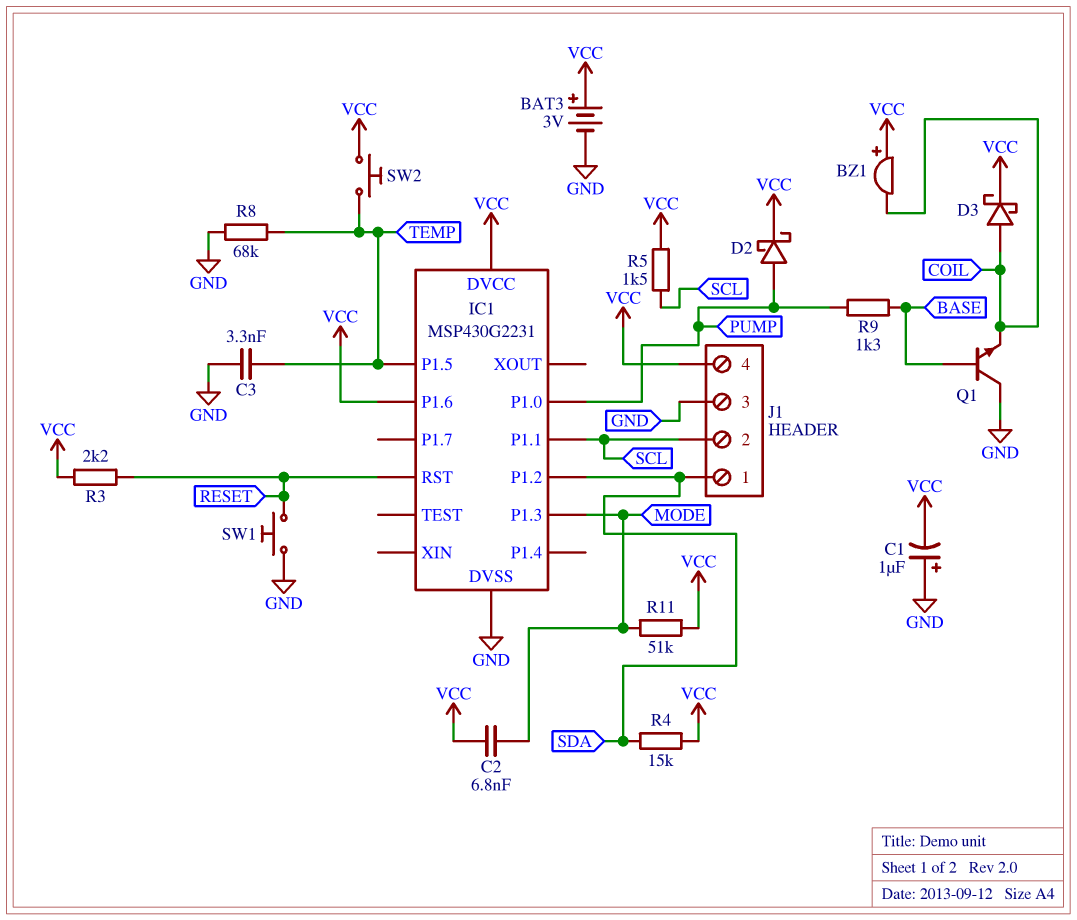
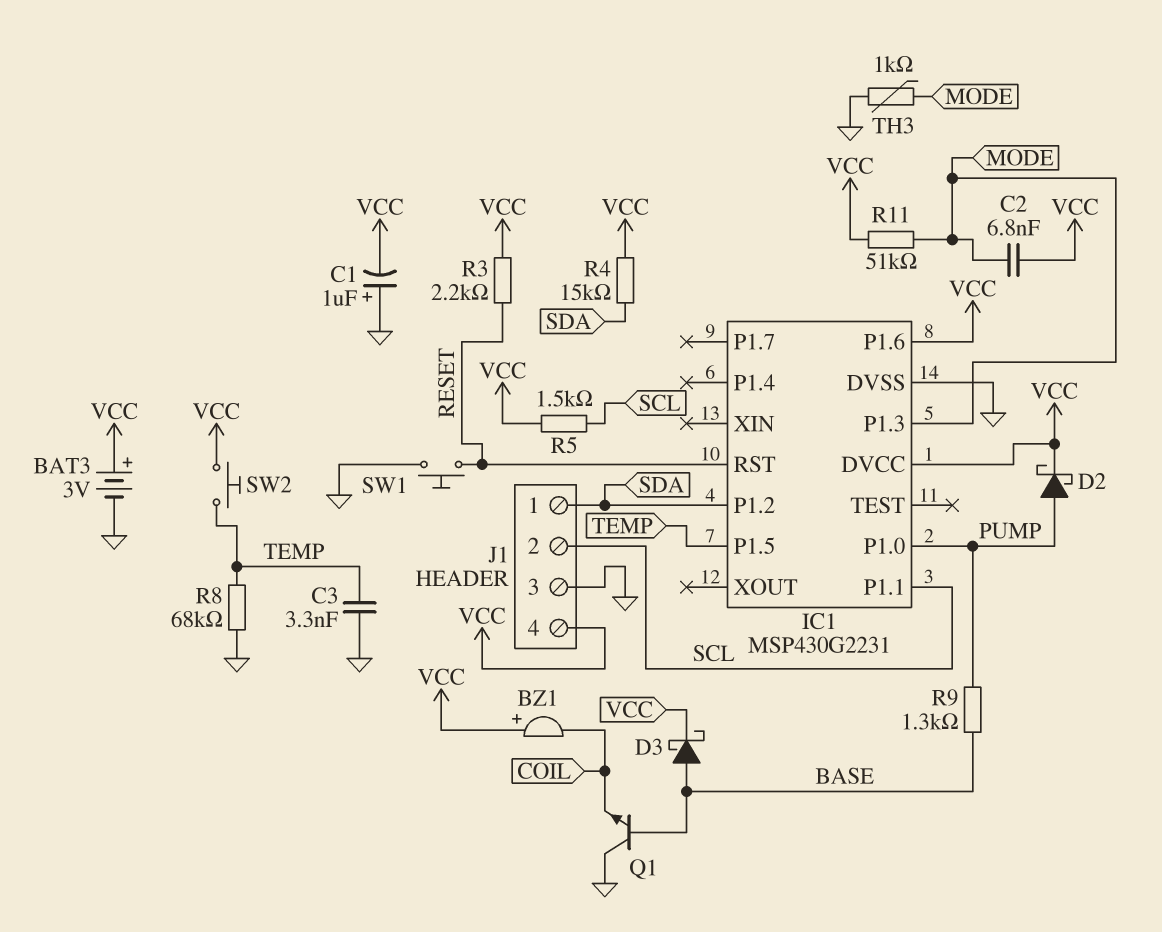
D3: schottky (A COIL, K VCC) -> schottky (A BASE, K VCC)
TH3: none -> 1k (GND, MODE)

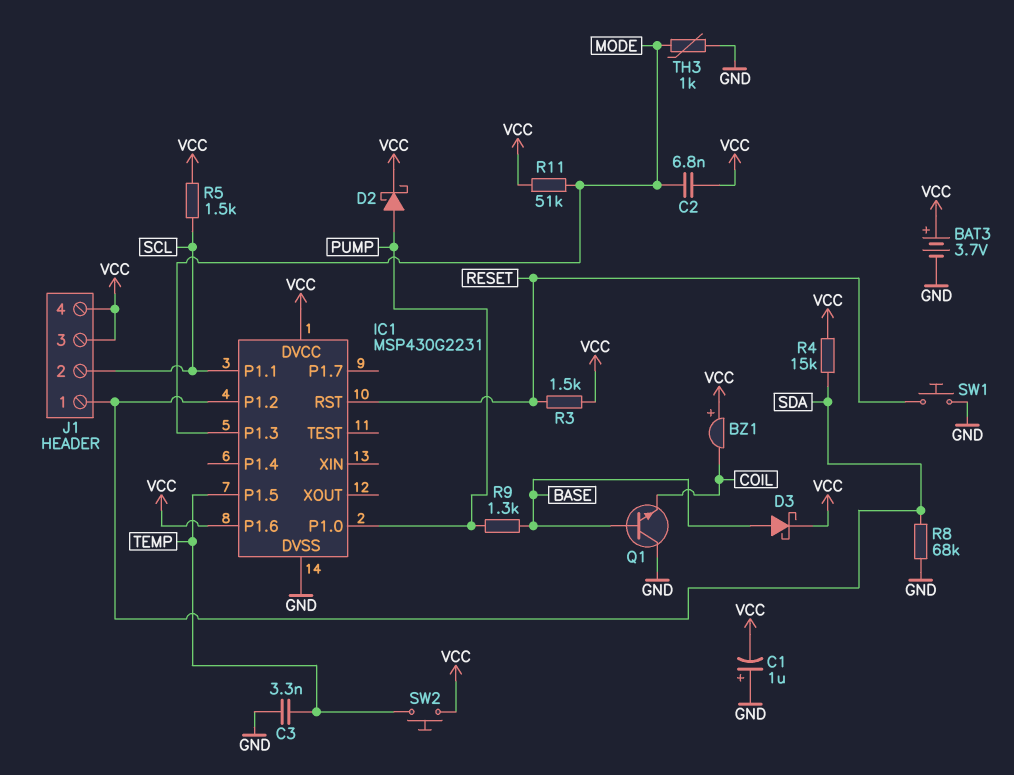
BAT3: 3V (plus VCC, minus GND) -> 3.7V (plus VCC, minus GND)
J1 pin 3: GND -> VCC
R3: 2.2k (RESET, VCC) -> 1.5k (RESET, VCC)
R8: 68k (GND, TEMP) -> 68k (GND, SDA)

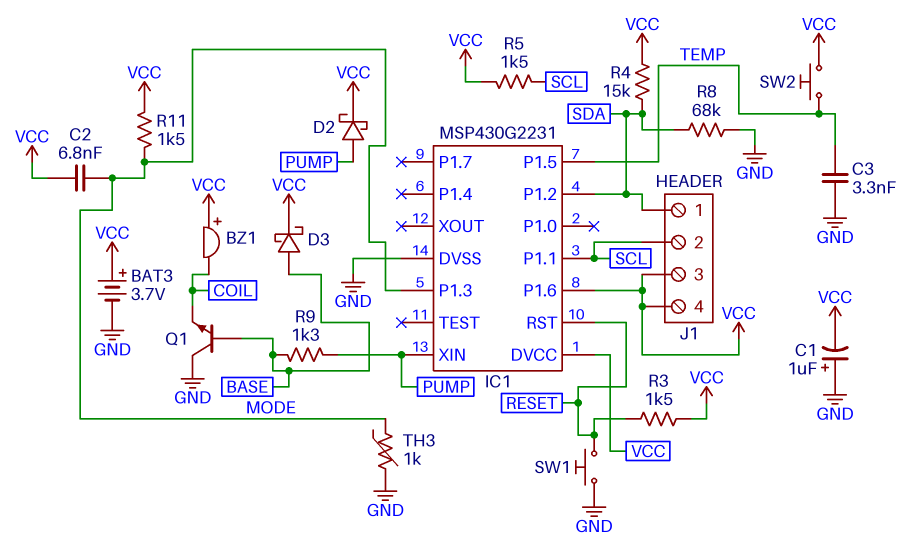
IC1 pin P1.0: PUMP -> none
IC1 pin XIN: none -> PUMP
R11: 51k (MODE, VCC) -> 1.5k (MODE, VCC)

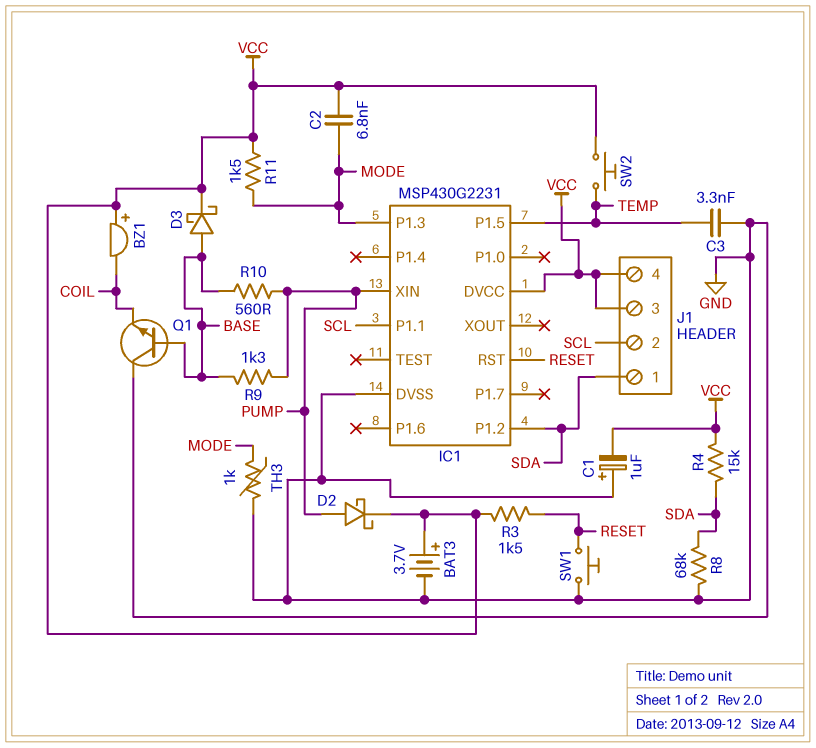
IC1 pin P1.6: VCC -> none
R5: 1.5k (SCL, VCC) -> none
R10: none -> 560 (BASE, PUMP)

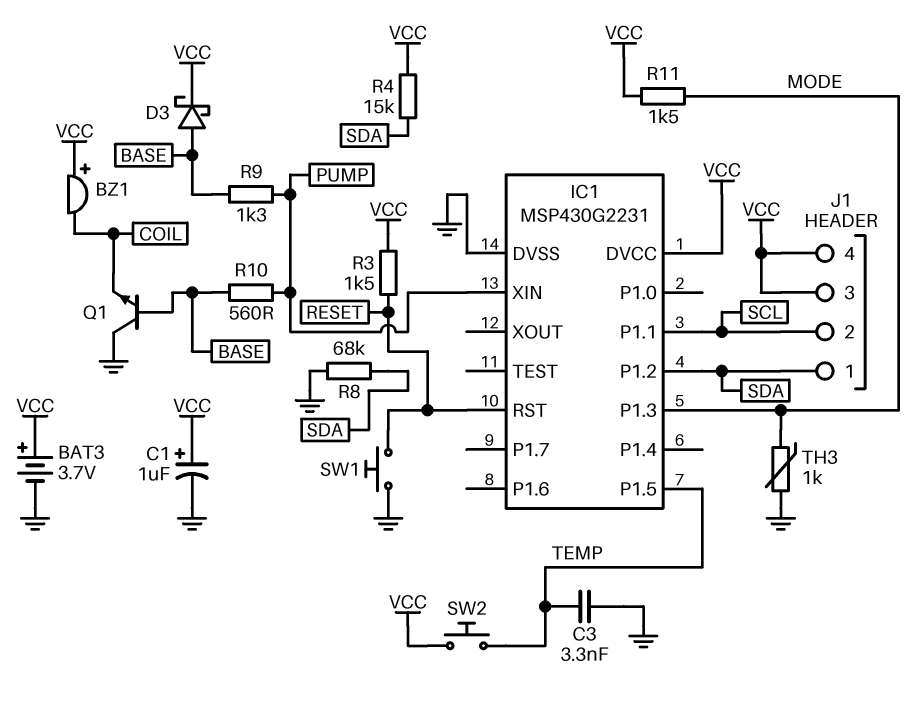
C1: 1uF (plus GND, minus VCC) -> 1uF (plus VCC, minus GND)
C2: 6.8nF (MODE, VCC) -> none
D2: schottky (A PUMP, K VCC) -> none

